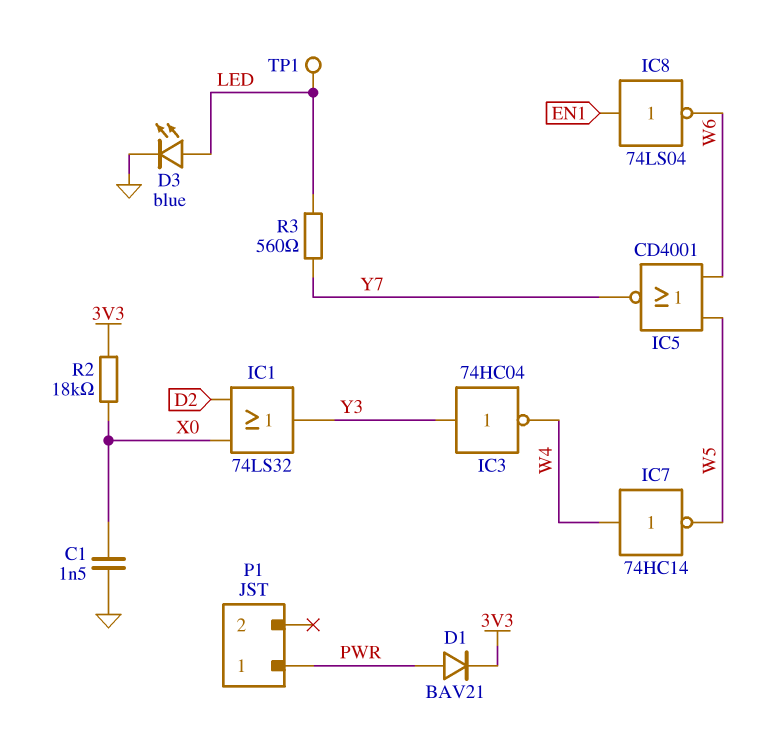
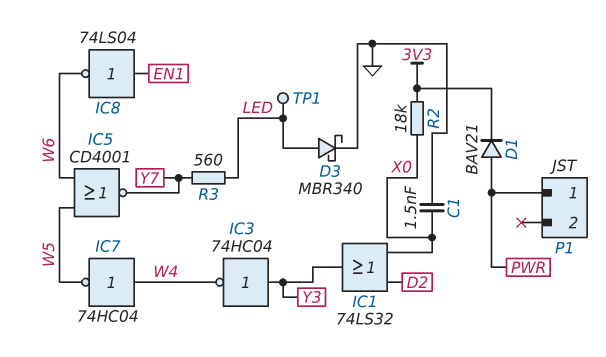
D3: LED blue (A LED, K GND) -> schottky MBR340 (A LED, K GND)
IC7: NOT 74HC14 (in W4, out W5) -> NOT 74HC04 (in W4, out W5)

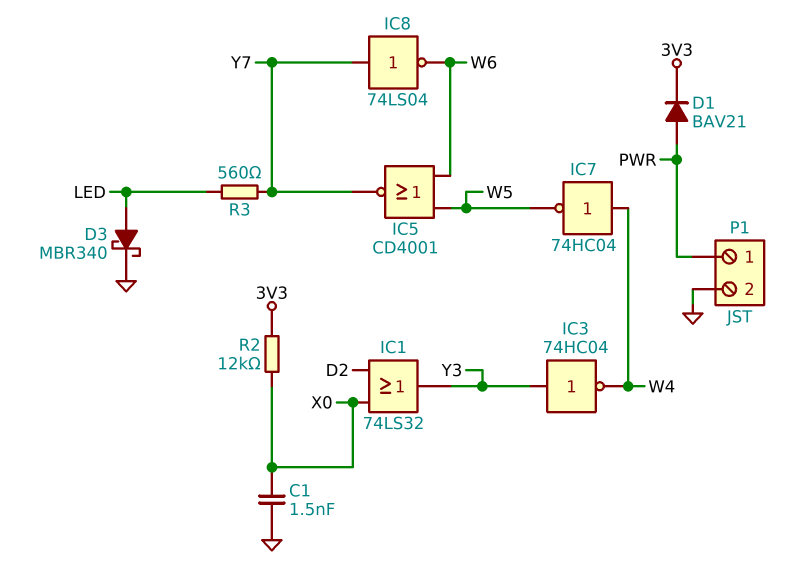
IC8: NOT 74LS04 (in EN1, out W6) -> NOT 74LS04 (in Y7, out W6)
P1 pin 2: none -> GND
R2: 18k (3V3, X0) -> 12k (3V3, X0)
TP1: test point (LED) -> none

